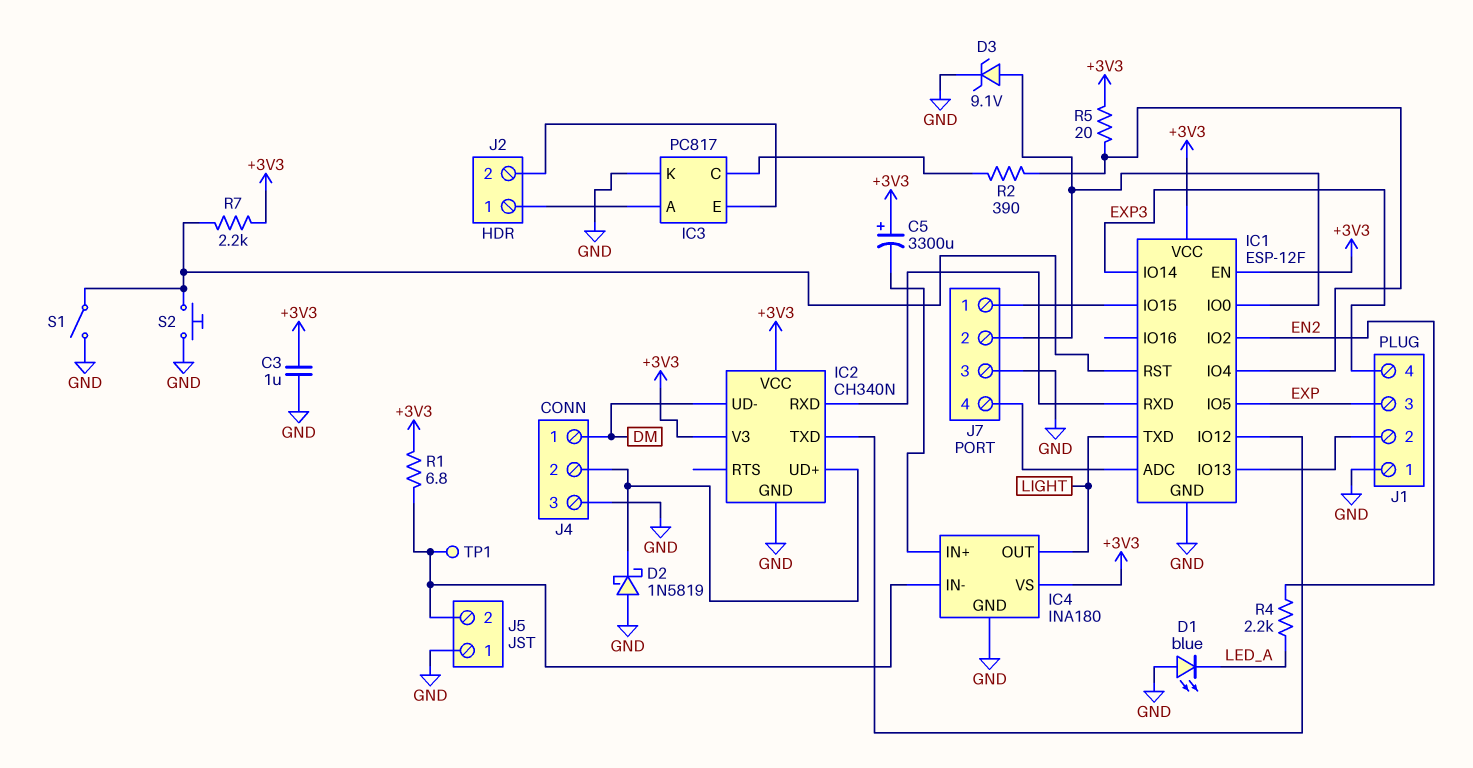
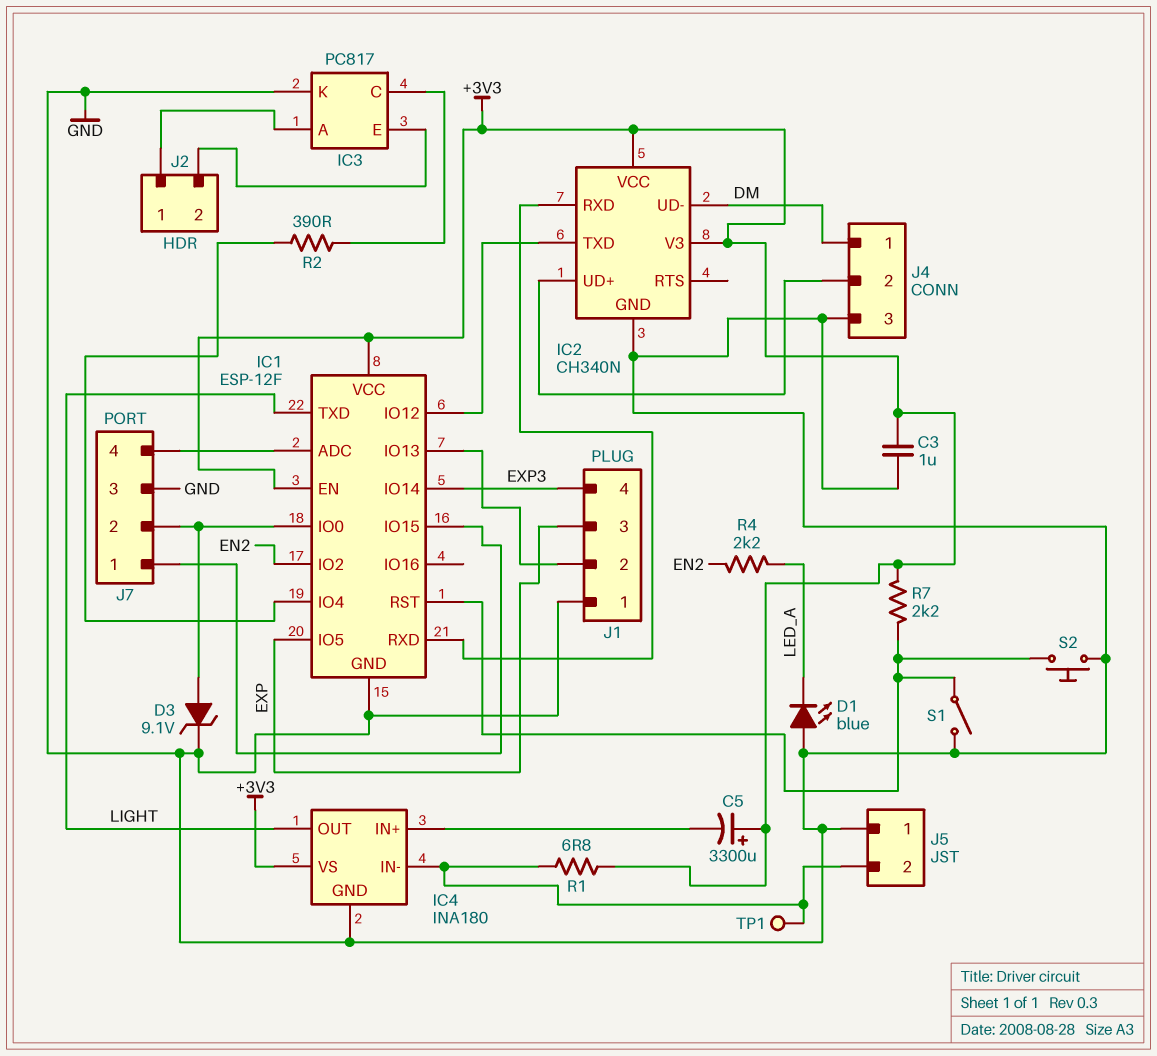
D2: schottky 1N5819 (A GND, K IC2/UD+) -> none
R5: 20 (+3V3, IC1/IO4) -> none

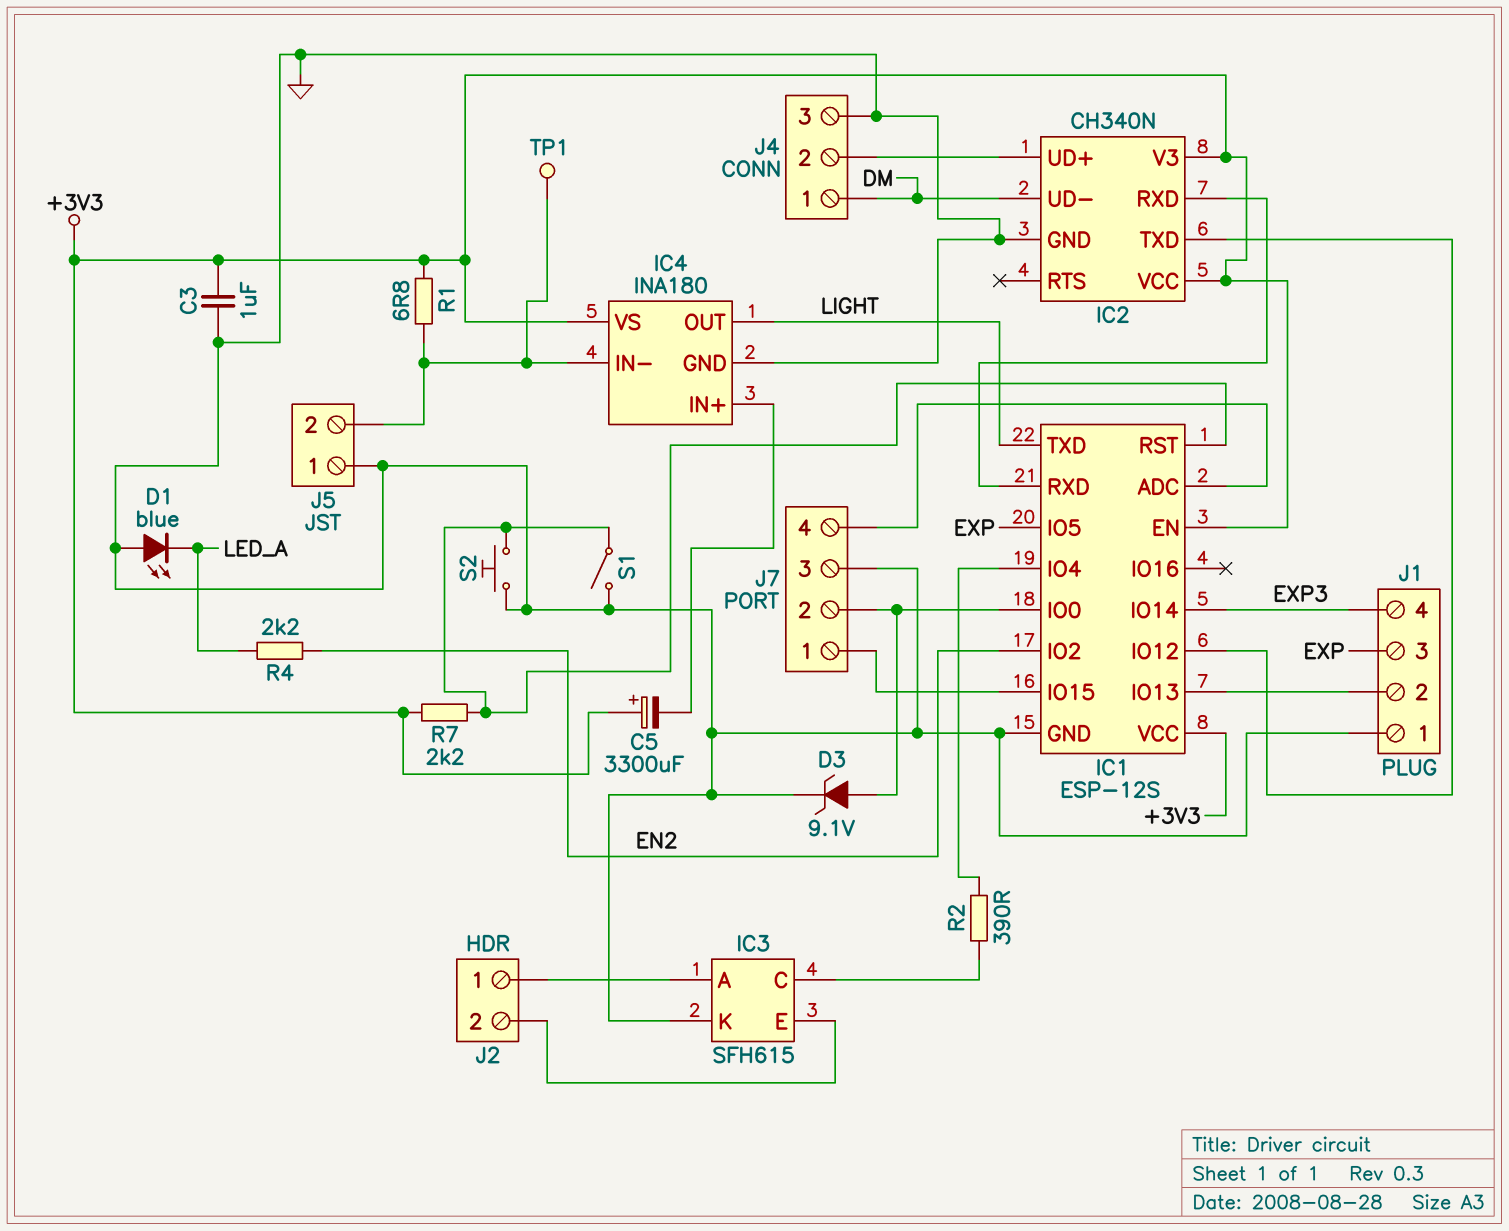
IC1: ESP-12F -> ESP-12S
IC3: PC817 -> SFH615

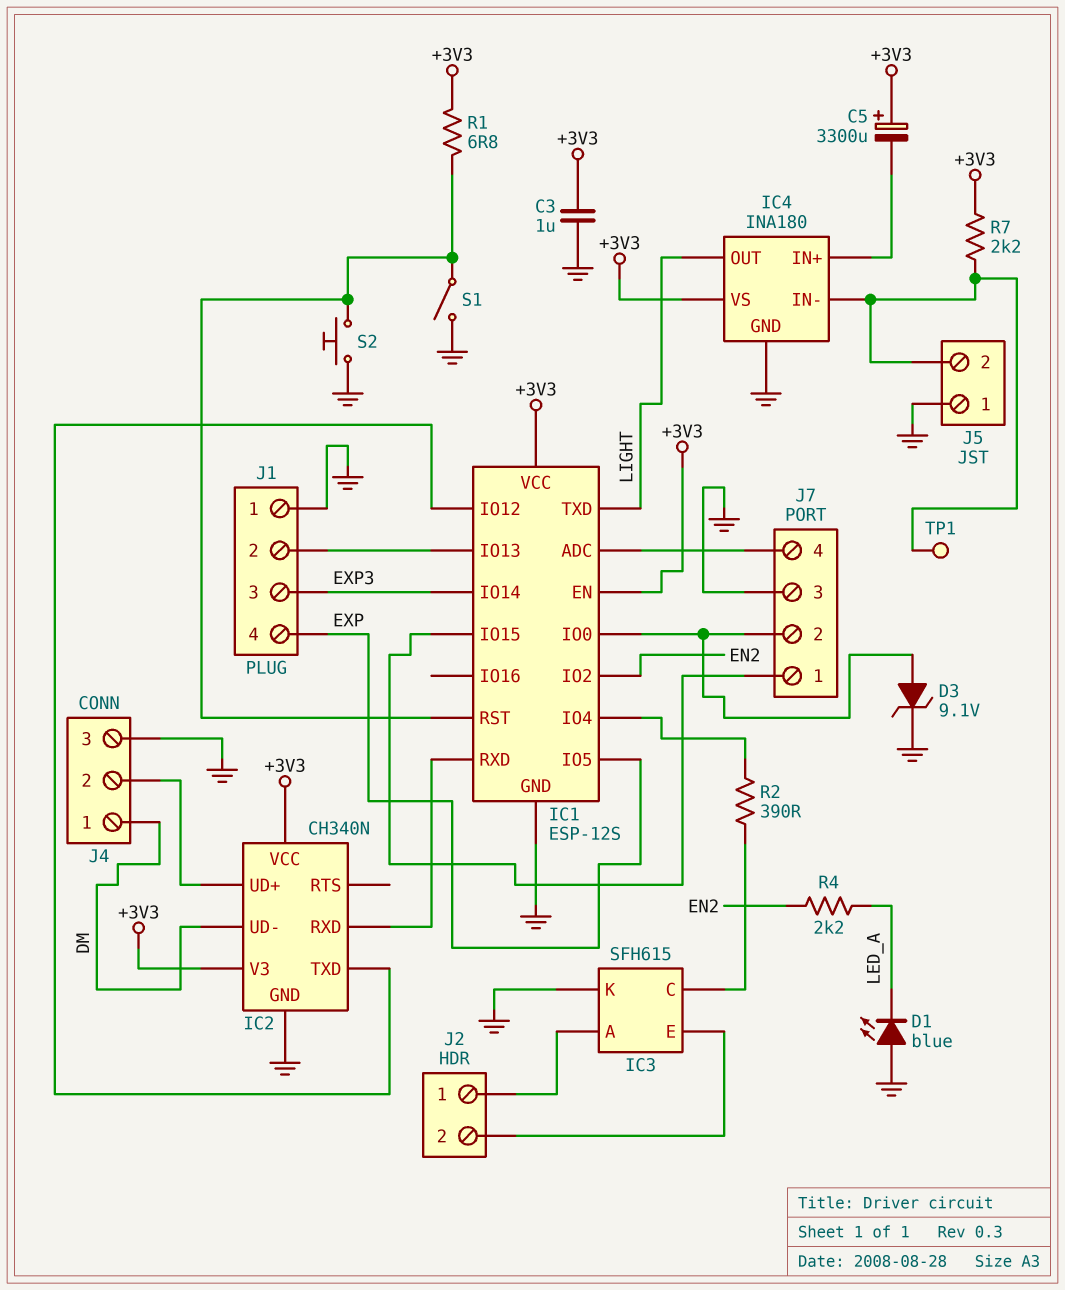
J1 pin 3: EXP -> EXP3
J1 pin 4: EXP3 -> EXP
R1: 6.8 (+3V3, IC4/IN-) -> 6.8 (+3V3, IC1/RST)
R7: 2.2k (+3V3, IC1/RST) -> 2.2k (+3V3, IC4/IN-)

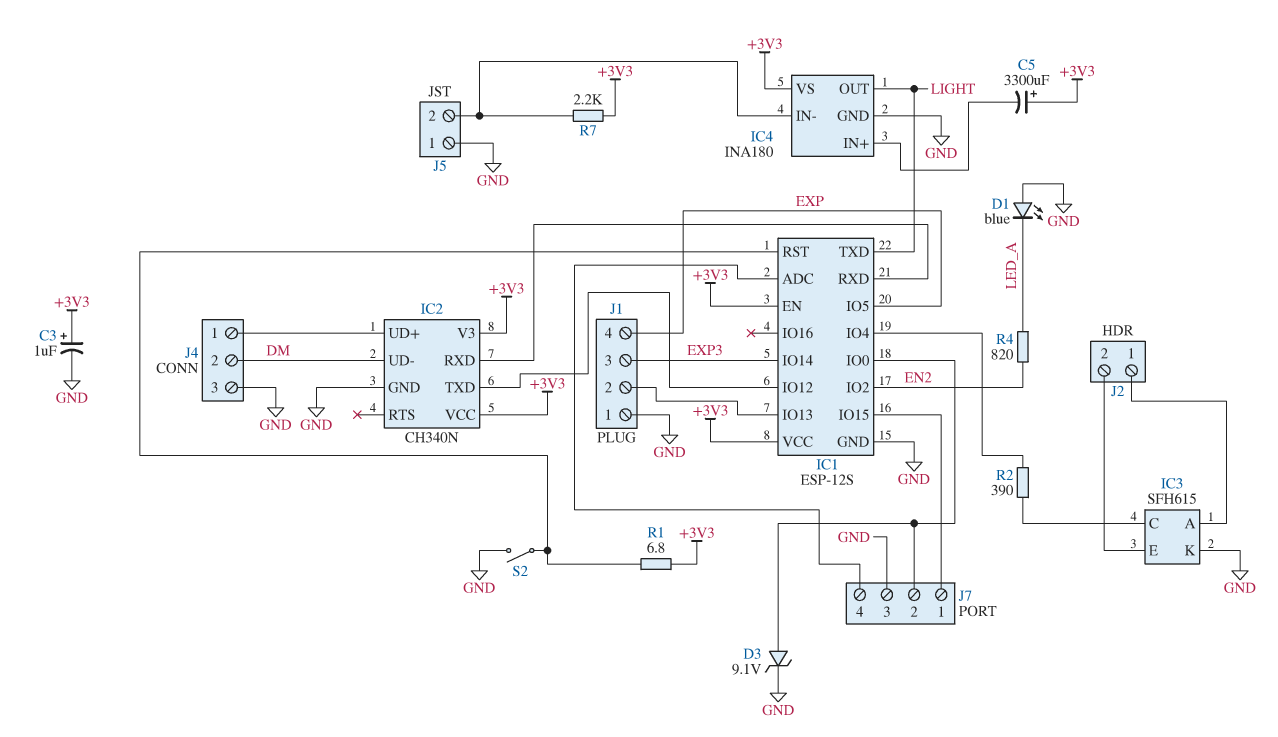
C3: 1uF (+3V3, GND) -> 1uF (plus +3V3, minus GND)
J4 pin 1: DM -> IC2/UD+
J4 pin 2: IC2/UD+ -> DM
R4: 2.2k (EN2, LED_A) -> 820 (EN2, LED_A)
S1: switch (GND, IC1/RST) -> none
S2: button (GND, IC1/RST) -> switch (GND, IC1/RST)
TP1: test point (IC4/IN-) -> none

